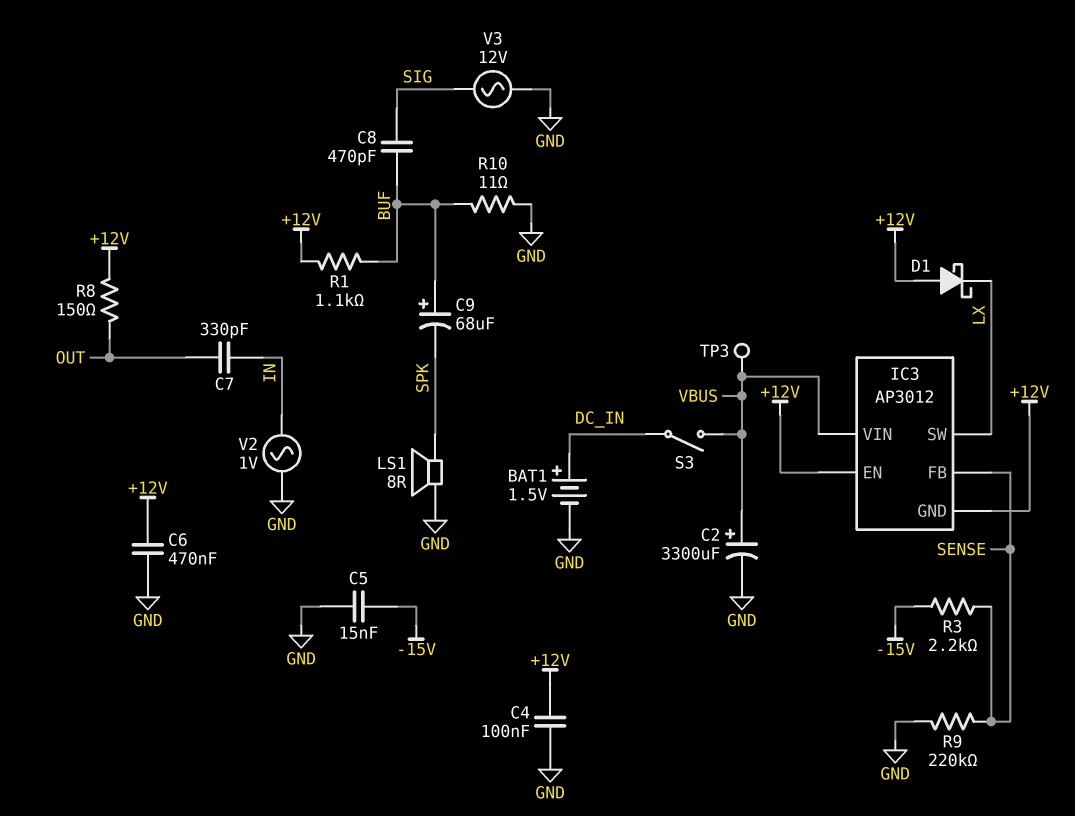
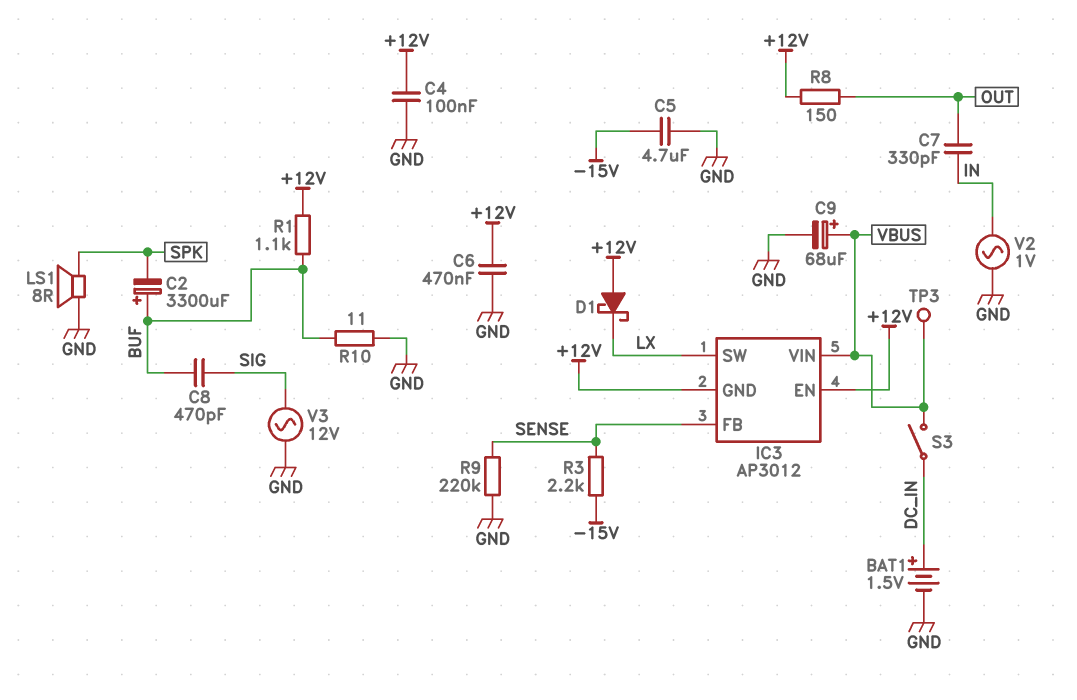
C2: 3300uF (plus VBUS, minus GND) -> 3300uF (plus BUF, minus SPK)
C5: 15nF (-15V, GND) -> 4.7uF (-15V, GND)
C9: 68uF (plus BUF, minus SPK) -> 68uF (plus VBUS, minus GND)

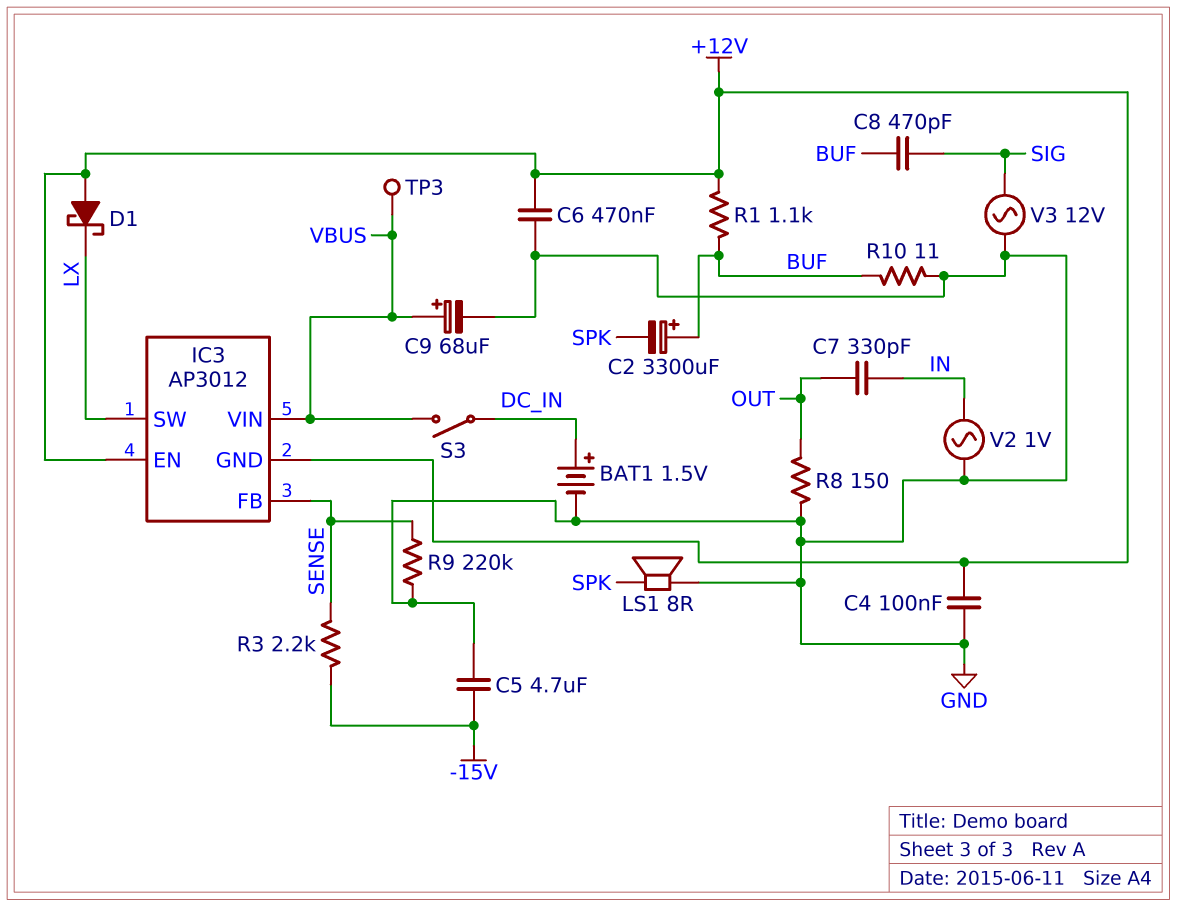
R8: 150 (+12V, OUT) -> 150 (GND, OUT)

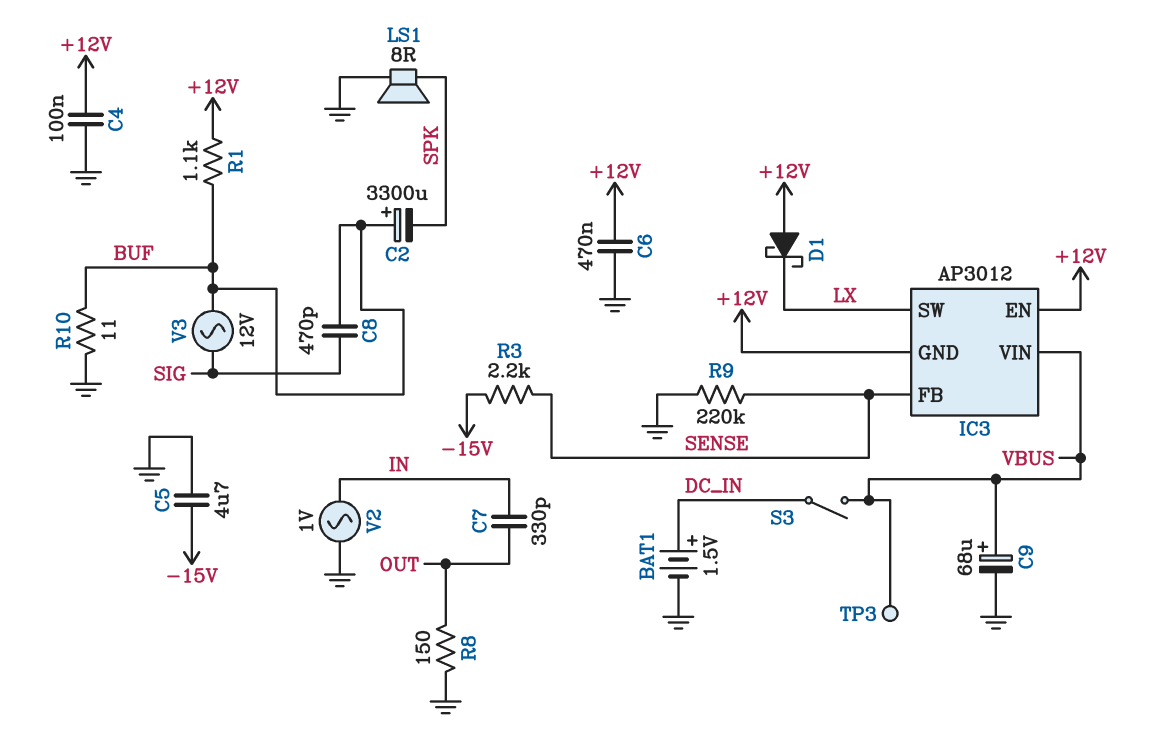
V3: AC 12V (GND, SIG) -> AC 12V (BUF, SIG)

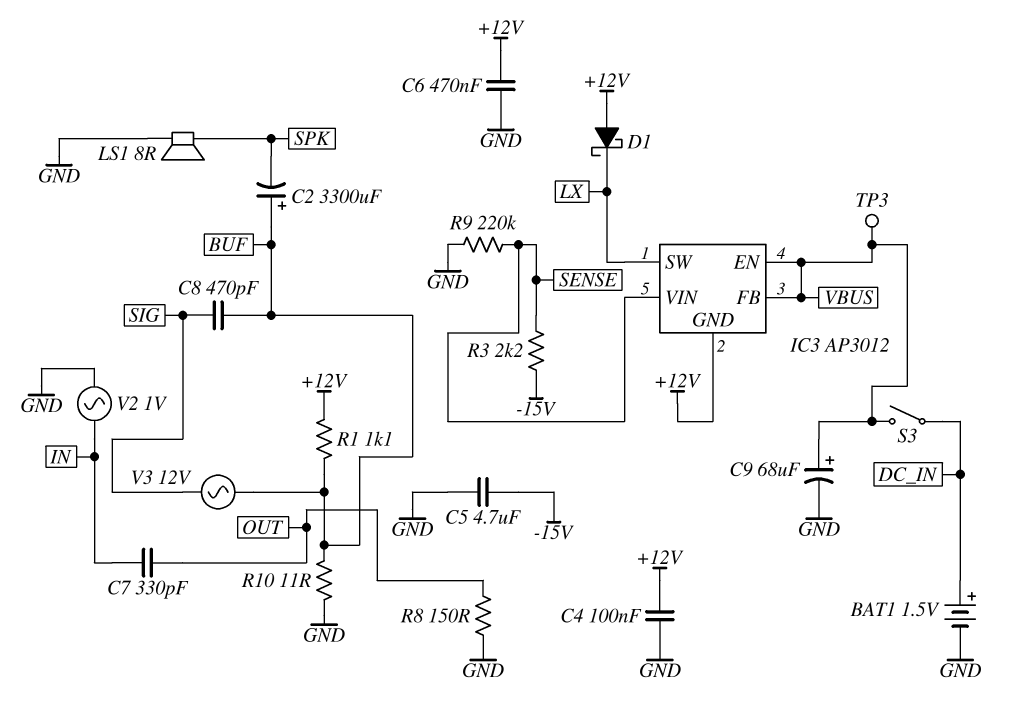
IC3 pin EN: +12V -> VBUS
IC3 pin FB: SENSE -> VBUS
IC3 pin VIN: VBUS -> SENSE

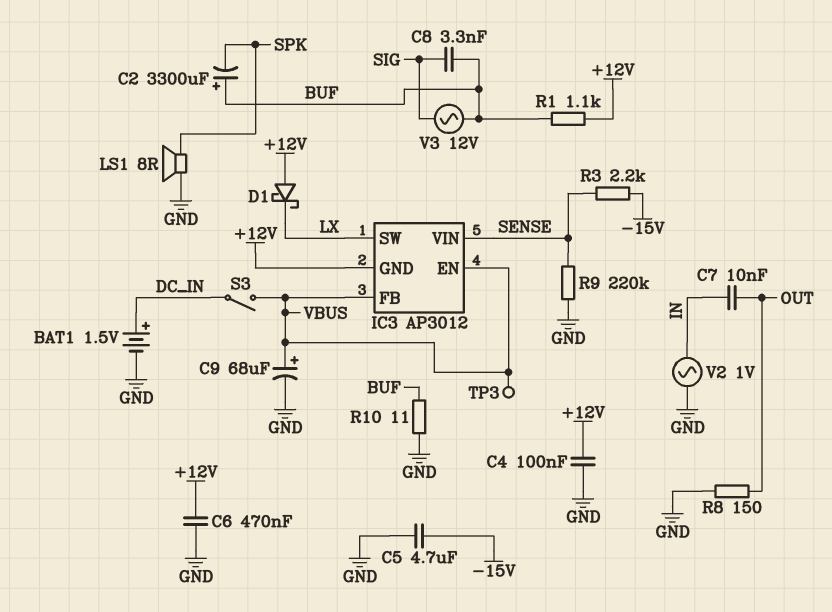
C7: 330pF (IN, OUT) -> 10nF (IN, OUT)
C8: 470pF (BUF, SIG) -> 3.3nF (BUF, SIG)

